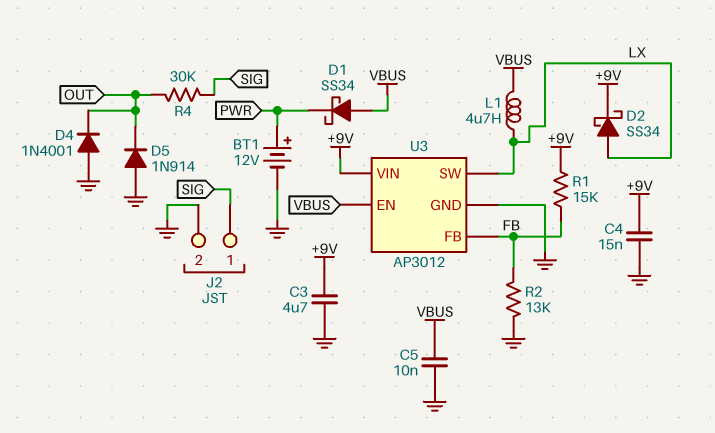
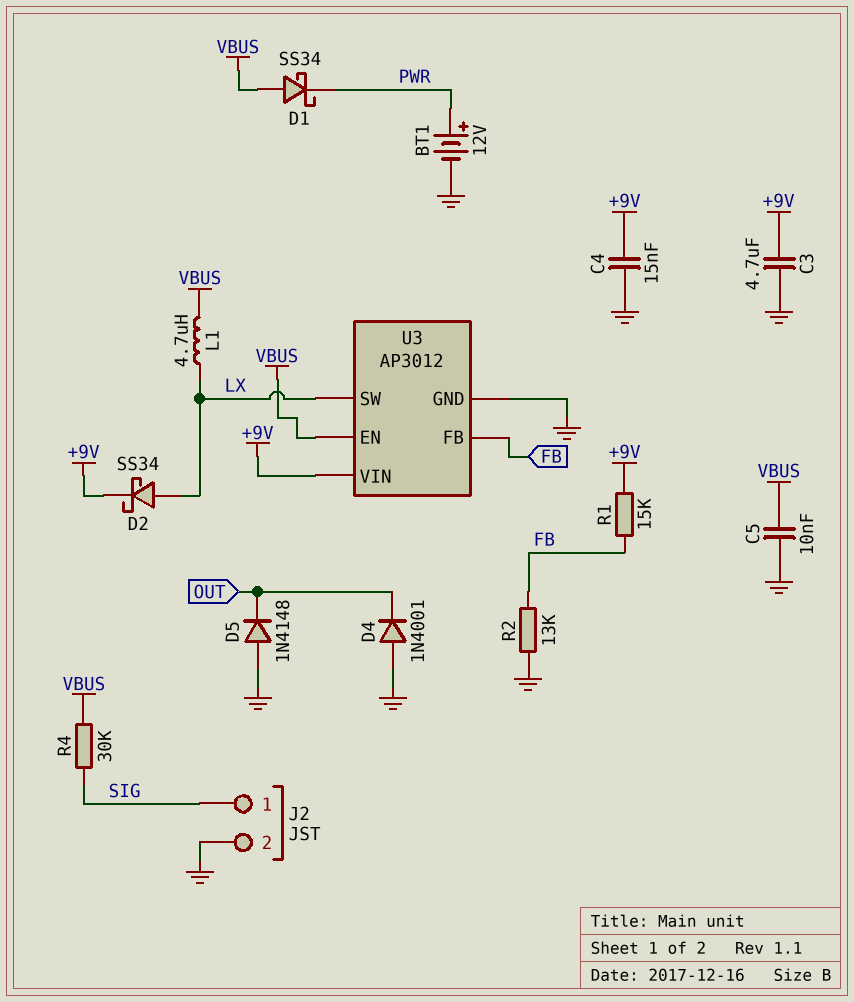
D5: diode 1N914 (A GND, K OUT) -> diode 1N4148 (A GND, K OUT)
R4: 30k (OUT, SIG) -> 30k (SIG, VBUS)

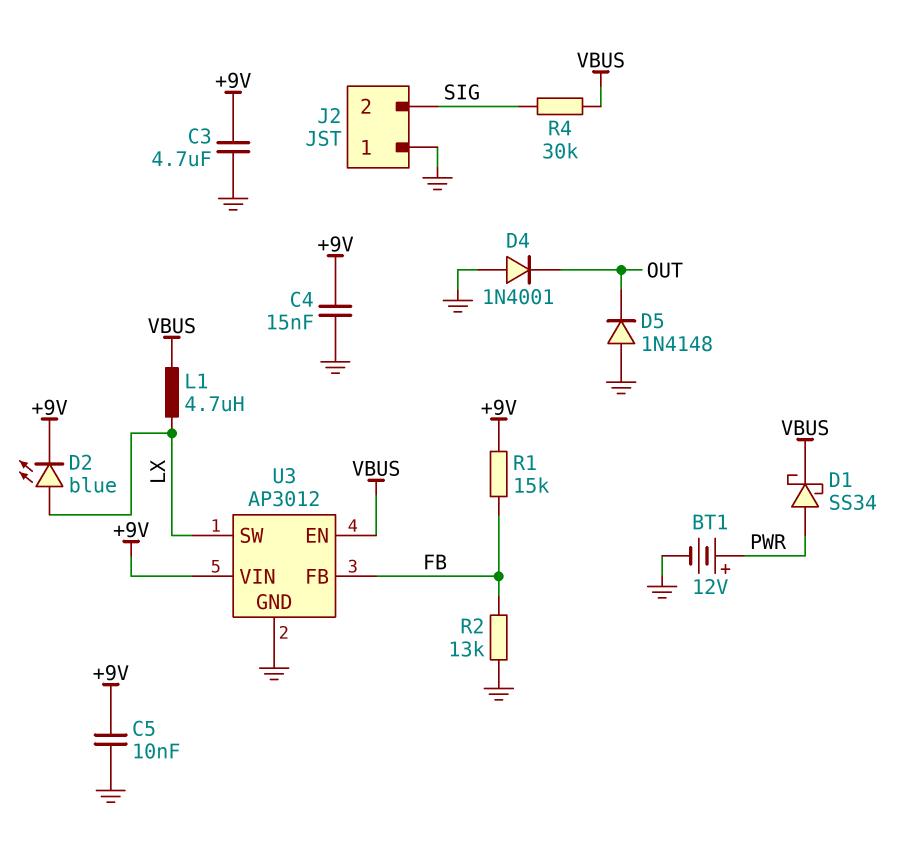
C5: 10nF (GND, VBUS) -> 10nF (+9V, GND)
D1: schottky SS34 (A VBUS, K PWR) -> schottky SS34 (A PWR, K VBUS)
D2: schottky SS34 (A LX, K +9V) -> LED blue (A LX, K +9V)
J2 pin 1: SIG -> GND
J2 pin 2: GND -> SIG

